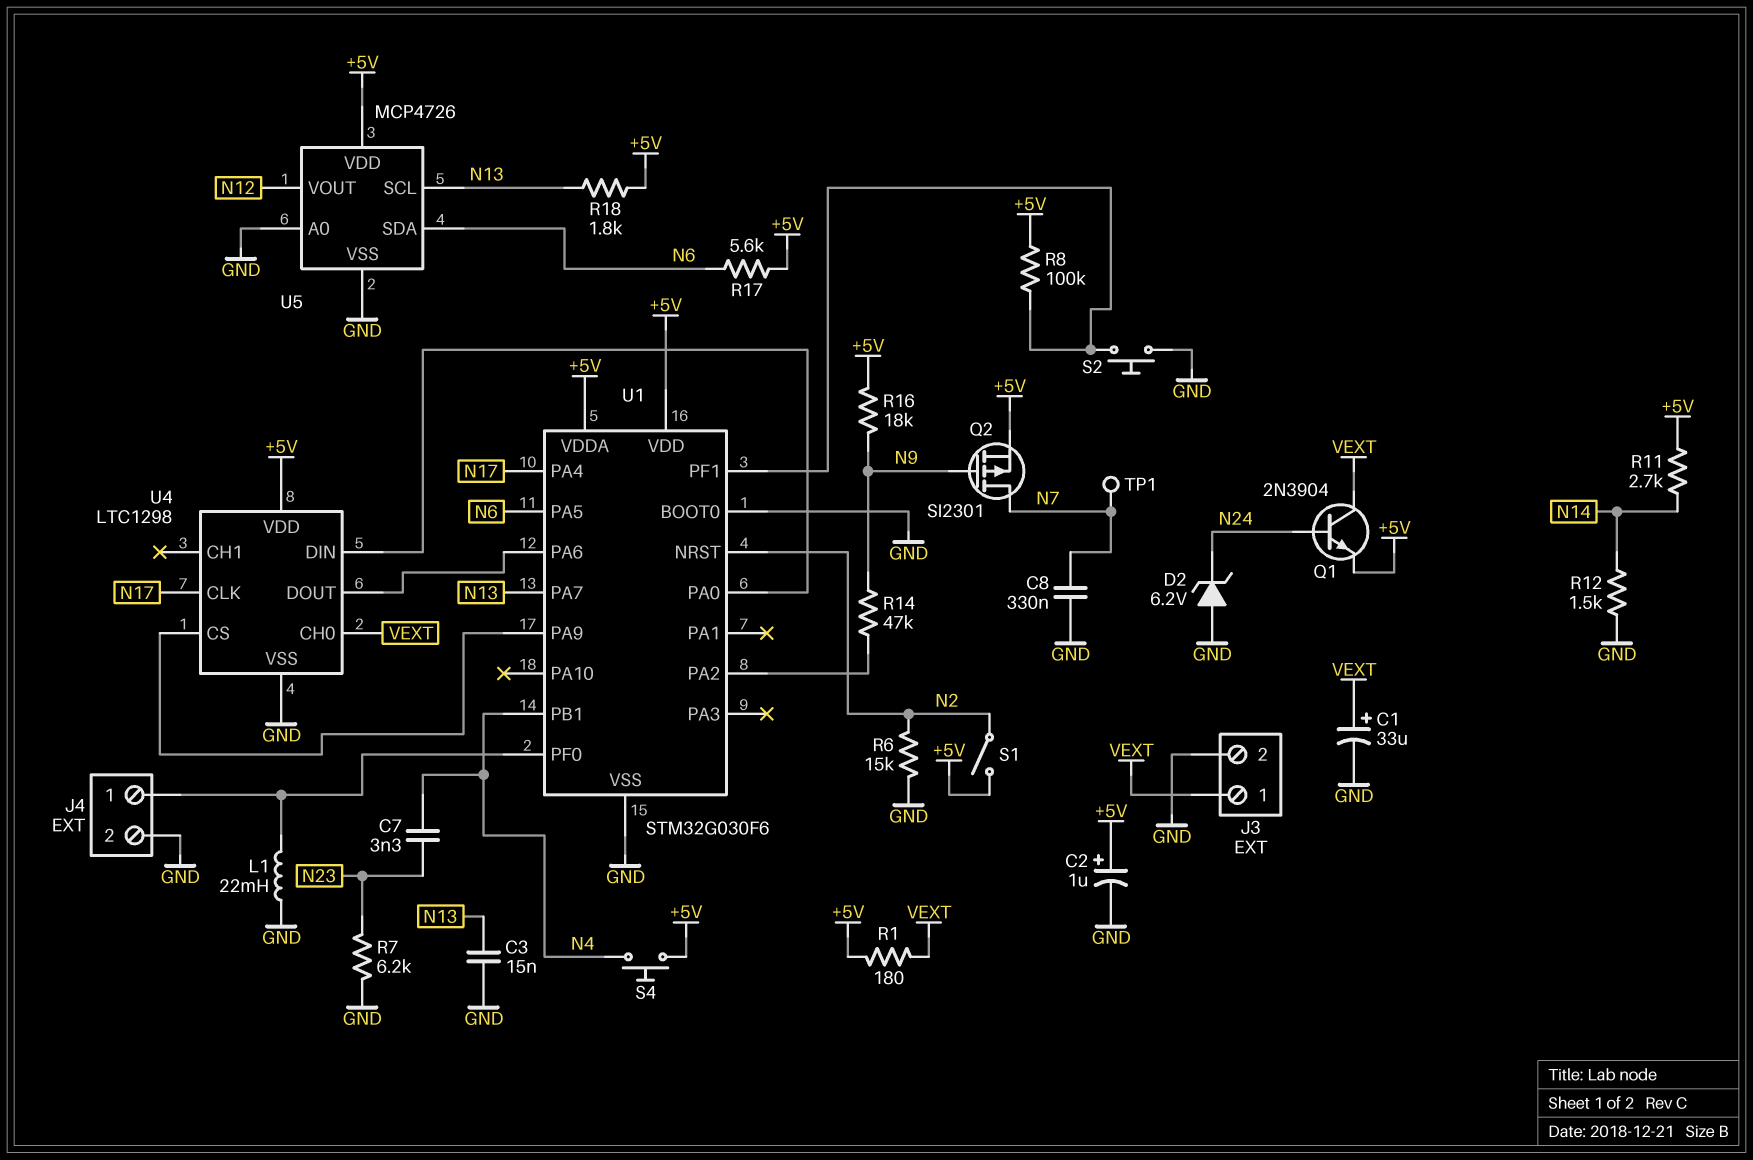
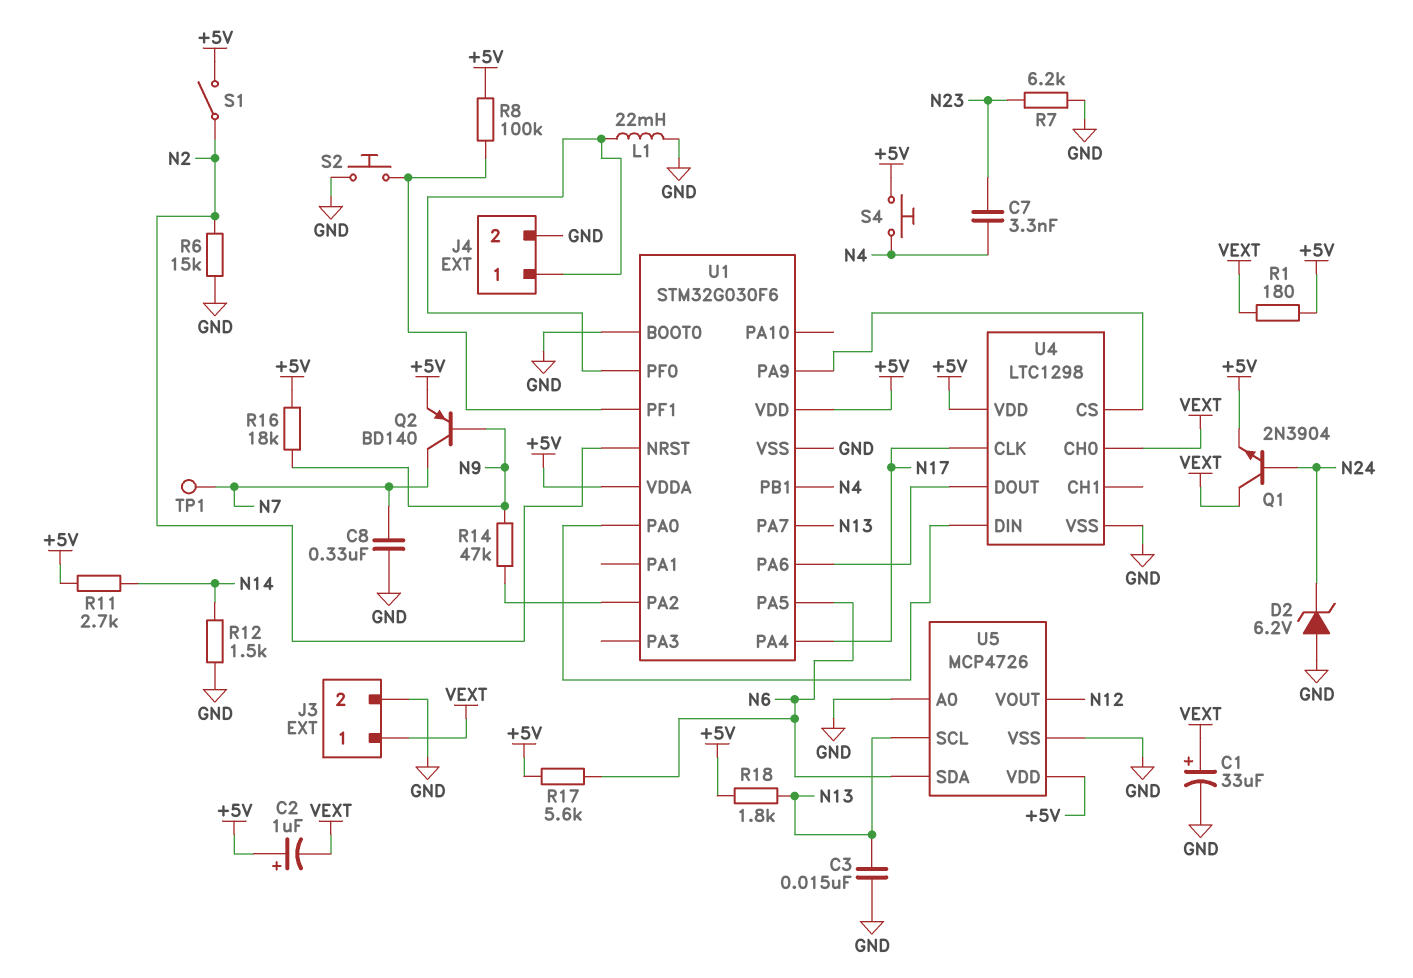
C2: 1uF (plus +5V, minus GND) -> 1uF (plus +5V, minus VEXT)
Q2: PMOS SI2301 (G N9, D N7, S +5V) -> PNP BD140 (B N9, C N7, E +5V)

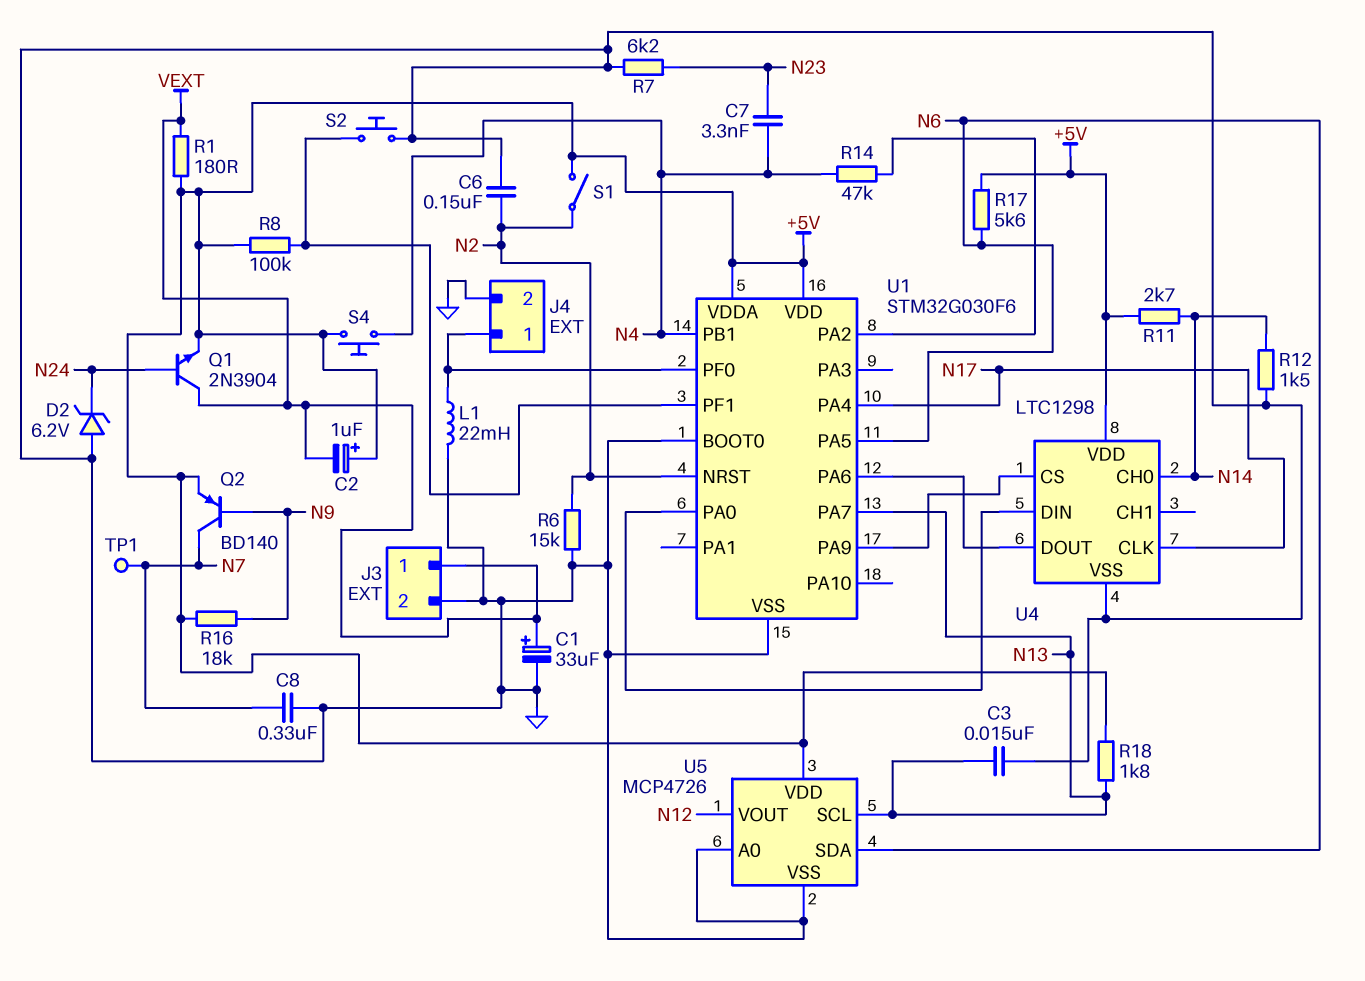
C6: none -> 150nF (GND, N2)
R14: 47k (N9, U1/PA2) -> 47k (N4, U1/PA2)
U4 pin CH0: VEXT -> N14

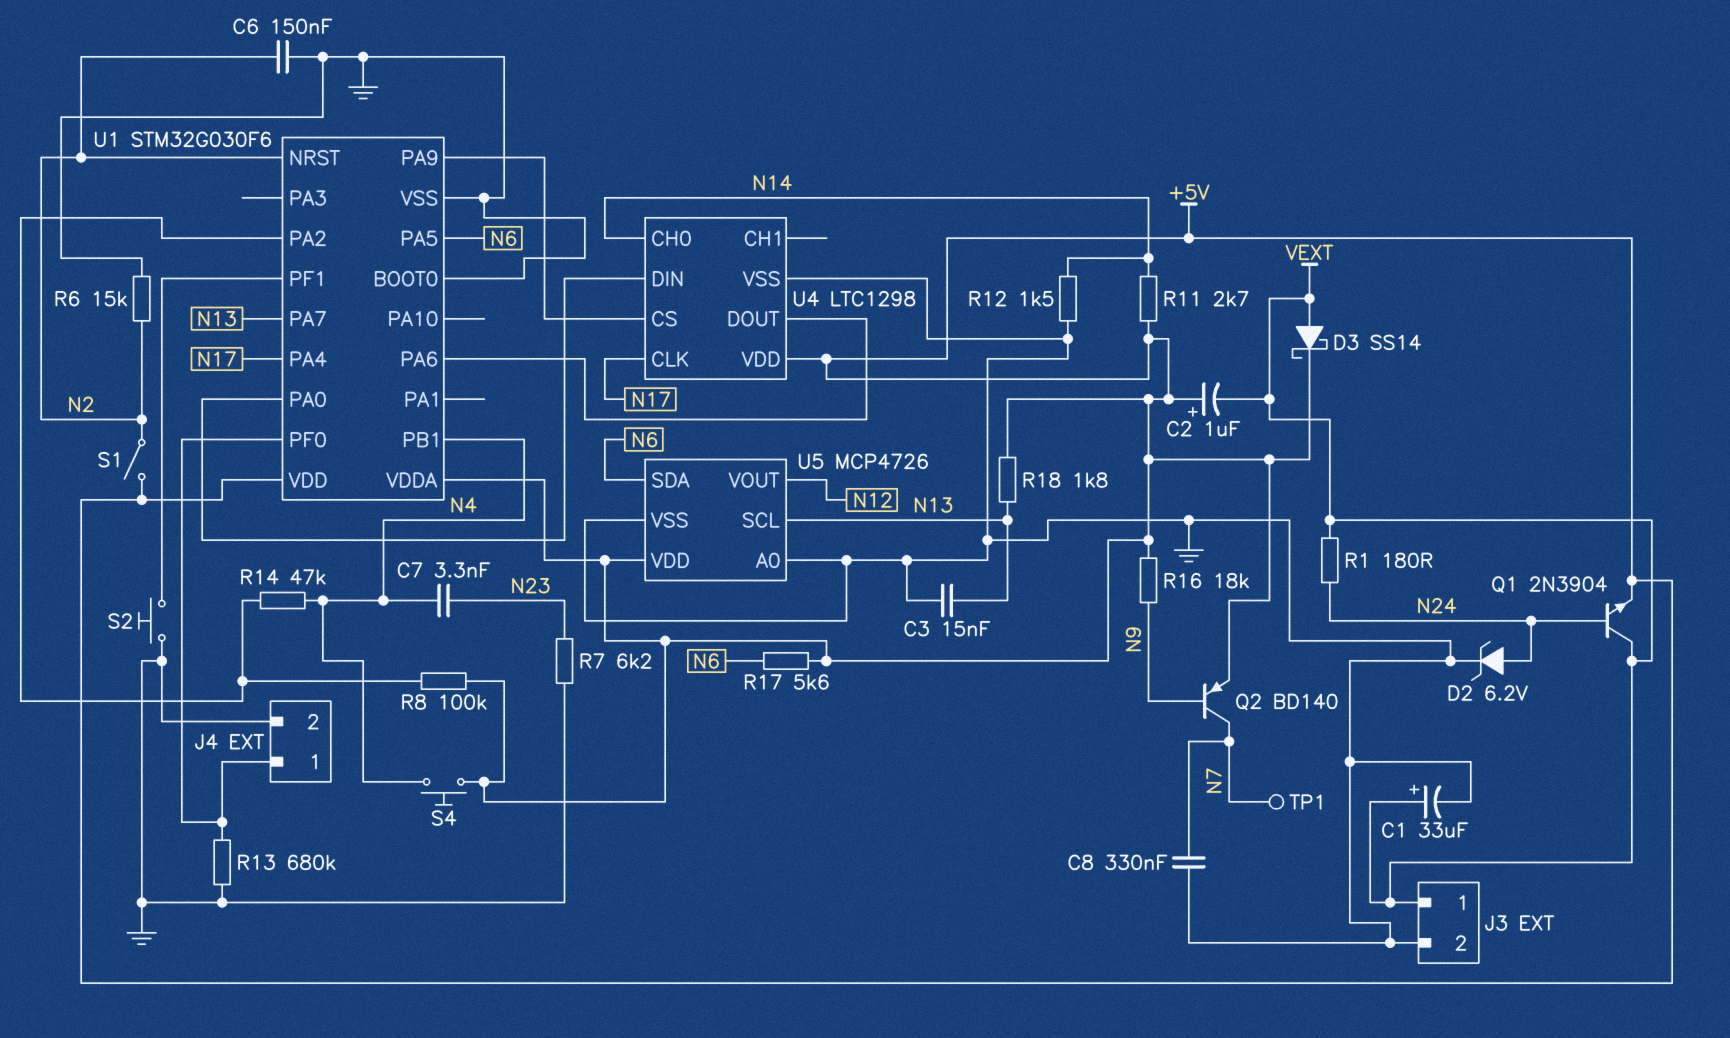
D2: zener 6.2V (A GND, K N24) -> zener 6.2V (A N24, K GND)
D3: none -> schottky SS14 (A VEXT, K +5V)
L1: 22mH (GND, J4/1) -> none
R1: 180 (+5V, VEXT) -> 180 (N24, VEXT)
R8: 100k (+5V, U1/PF1) -> 100k (+5V, U1/PA2)
R13: none -> 680k (GND, J4/1)

